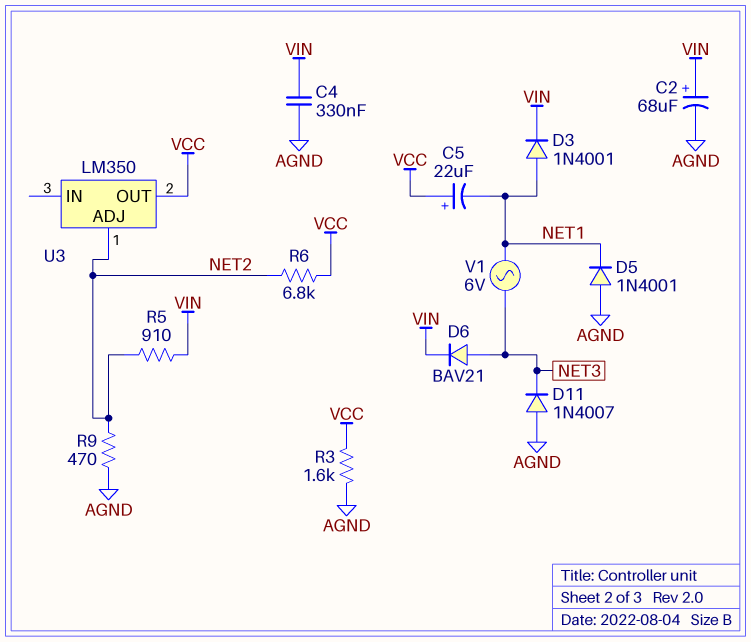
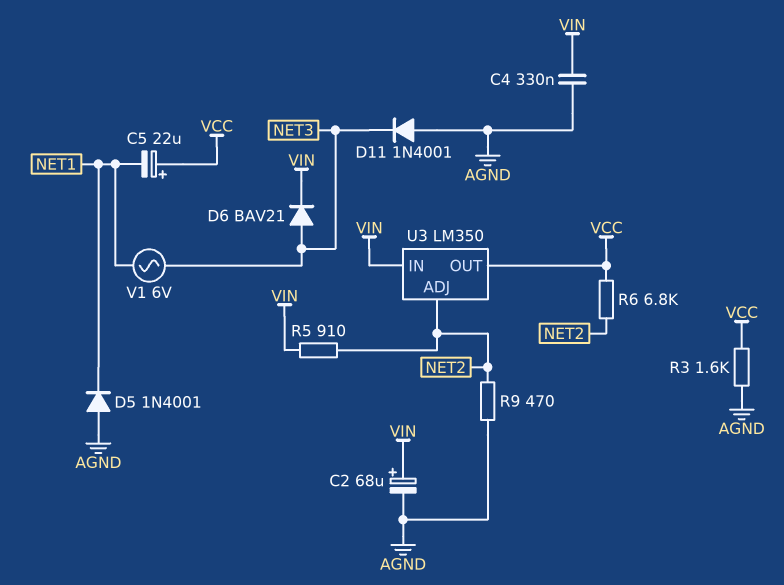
D3: diode 1N4001 (A NET1, K VIN) -> none
D11: diode 1N4007 (A AGND, K NET3) -> diode 1N4001 (A AGND, K NET3)
U3 pin IN: none -> VIN

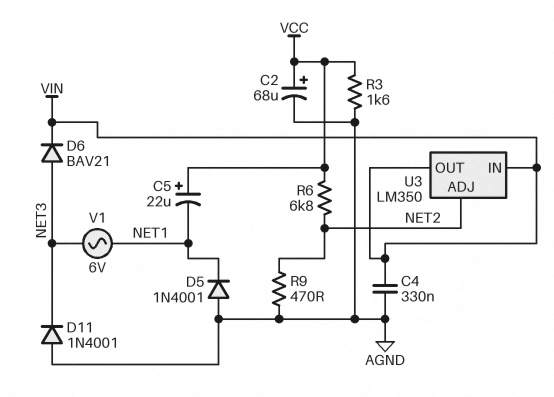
C2: 68uF (plus VIN, minus AGND) -> 68uF (plus VCC, minus AGND)
R5: 910 (NET2, VIN) -> none
U3 pin OUT: VCC -> VIN

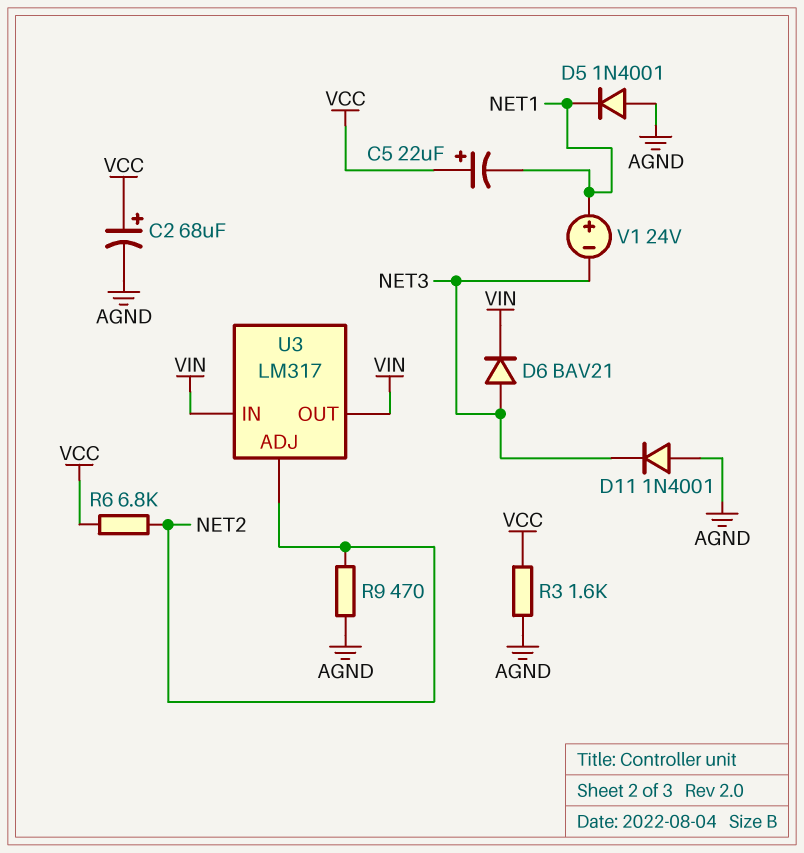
C4: 330nF (AGND, VIN) -> none
U3: LM350 -> LM317
V1: AC 6V (NET1, NET3) -> 24V (plus NET1, minus NET3)

